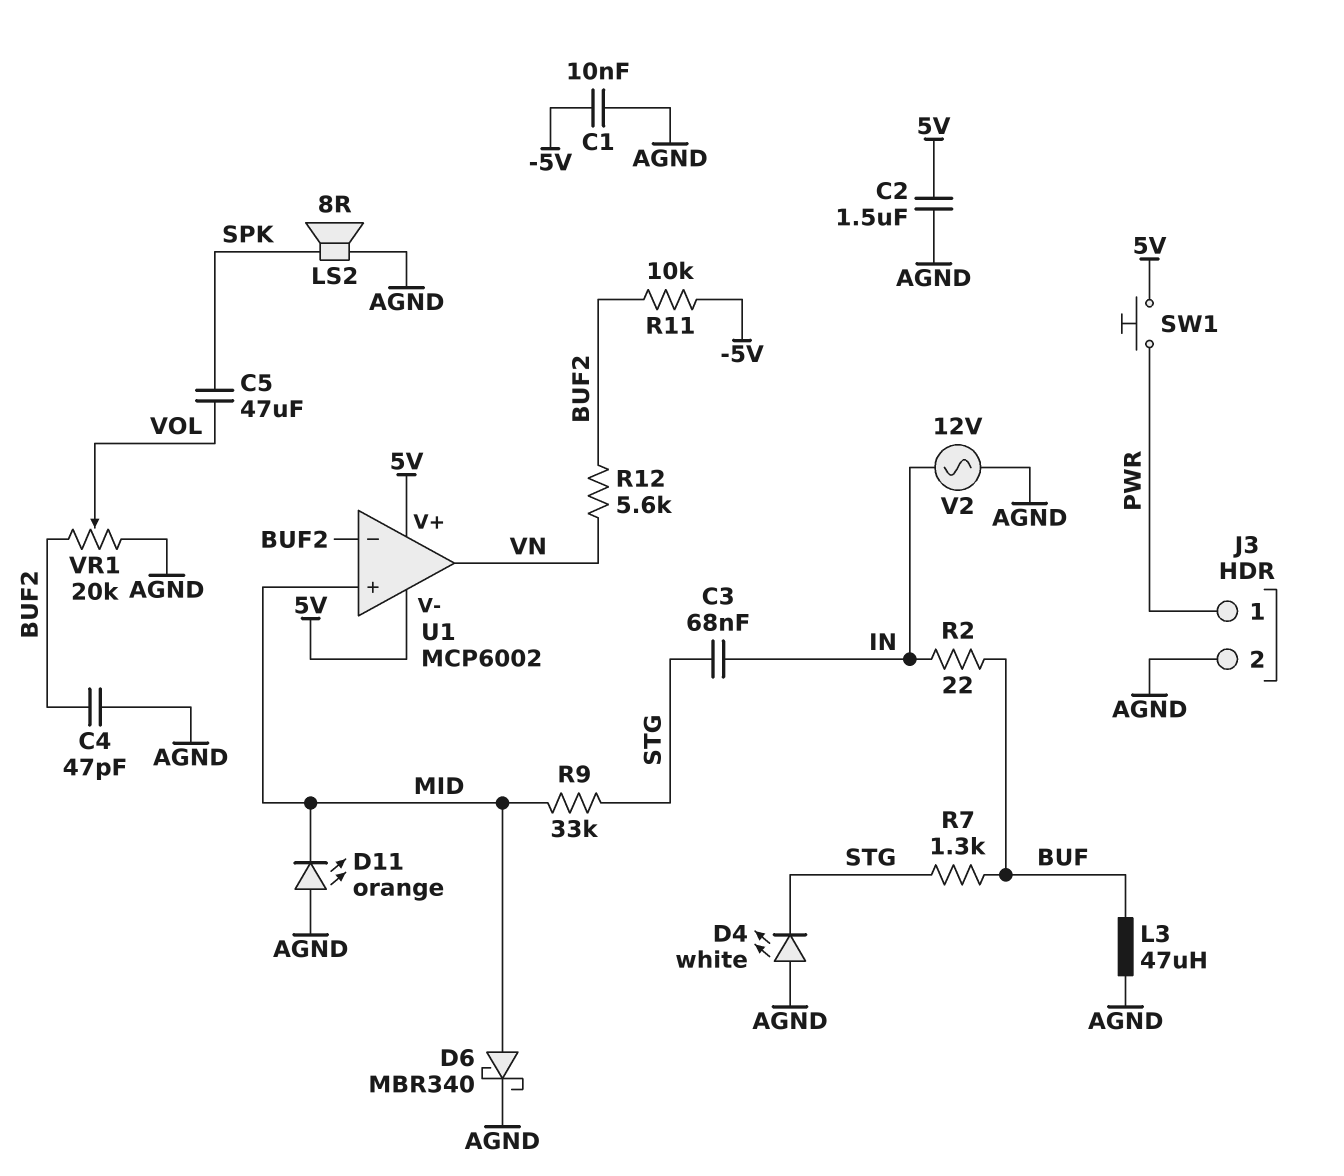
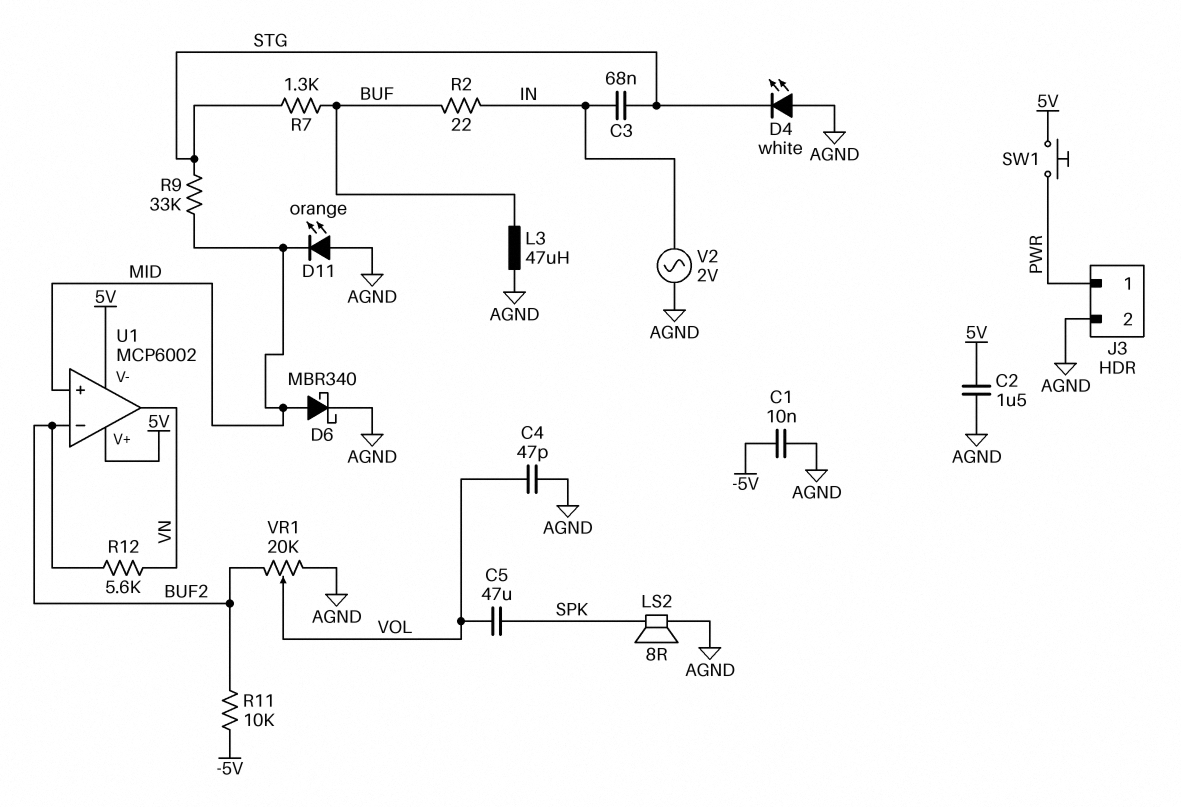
C4: 47pF (AGND, BUF2) -> 47pF (AGND, VOL)
V2: AC 12V (AGND, IN) -> AC 2V (AGND, IN)

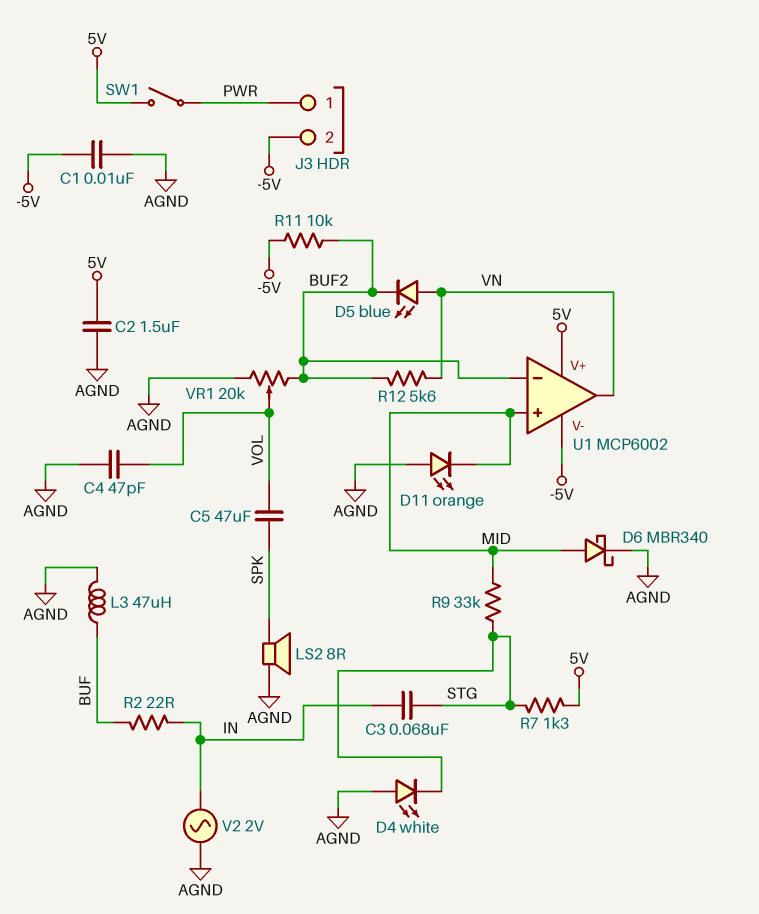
D5: none -> LED blue (A VN, K BUF2)
J3 pin 2: AGND -> -5V
R7: 1.3k (BUF, STG) -> 1.3k (5V, STG)
SW1: button (5V, PWR) -> switch (5V, PWR)
U1 pin V-: 5V -> -5V

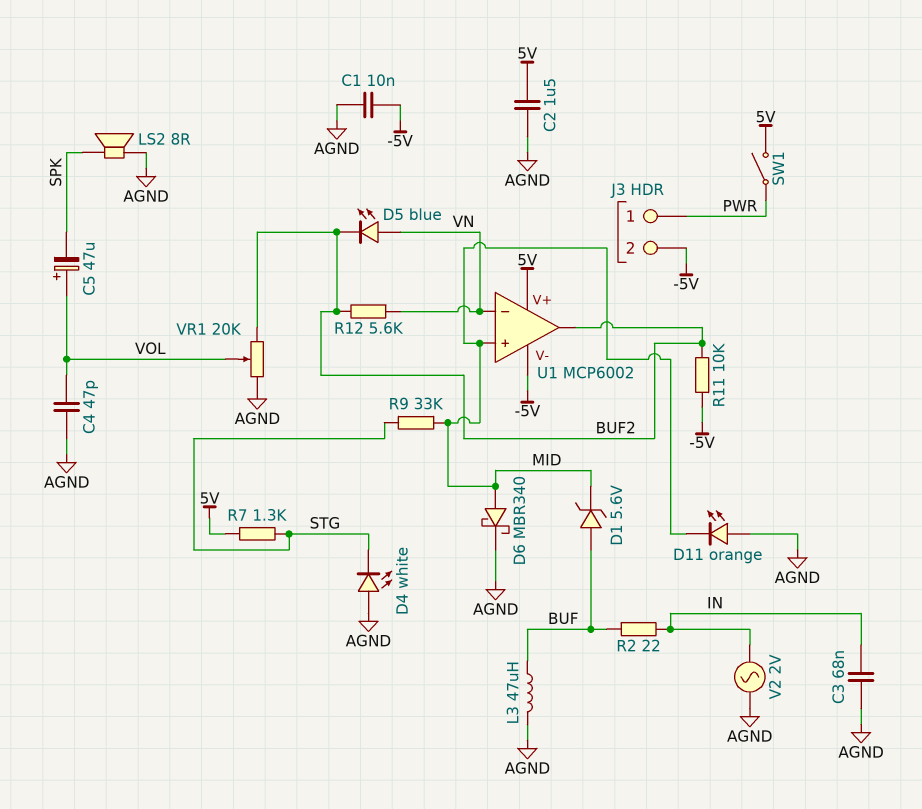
C3: 68nF (IN, STG) -> 68nF (AGND, IN)
C5: 47uF (SPK, VOL) -> 47uF (plus VOL, minus SPK)
D1: none -> zener 5.6V (A BUF, K MID)
U1 pin in-: BUF2 -> VN
U1 pin out: VN -> BUF2

